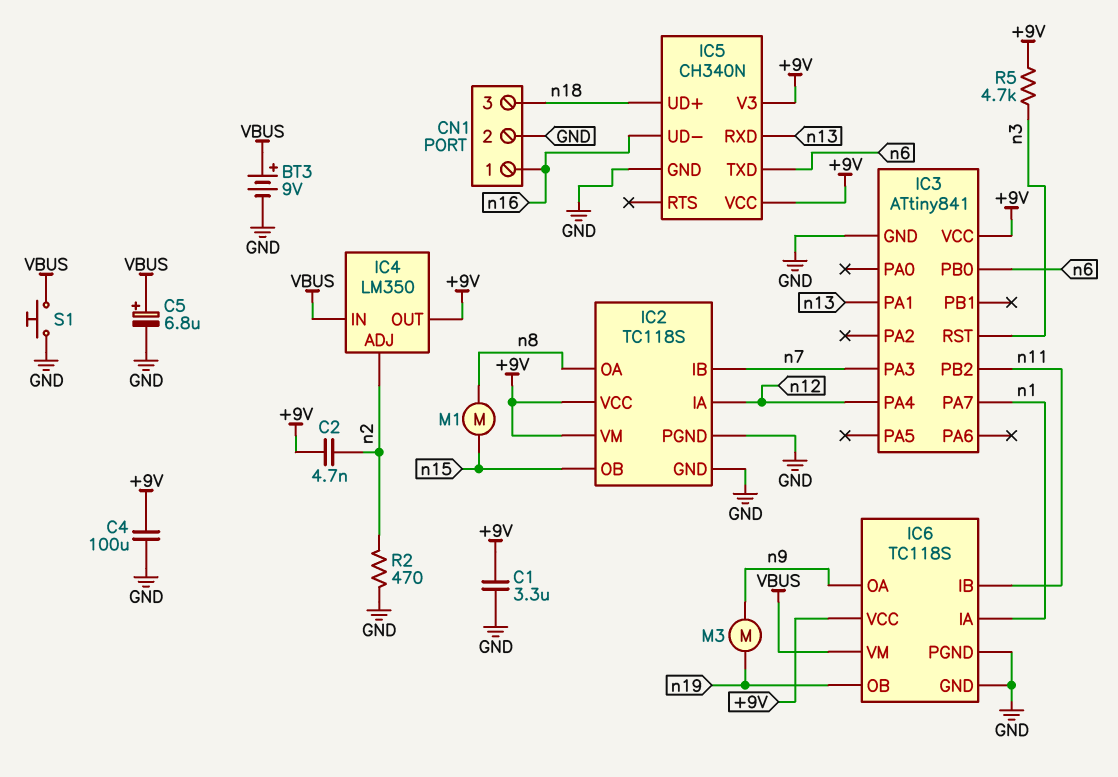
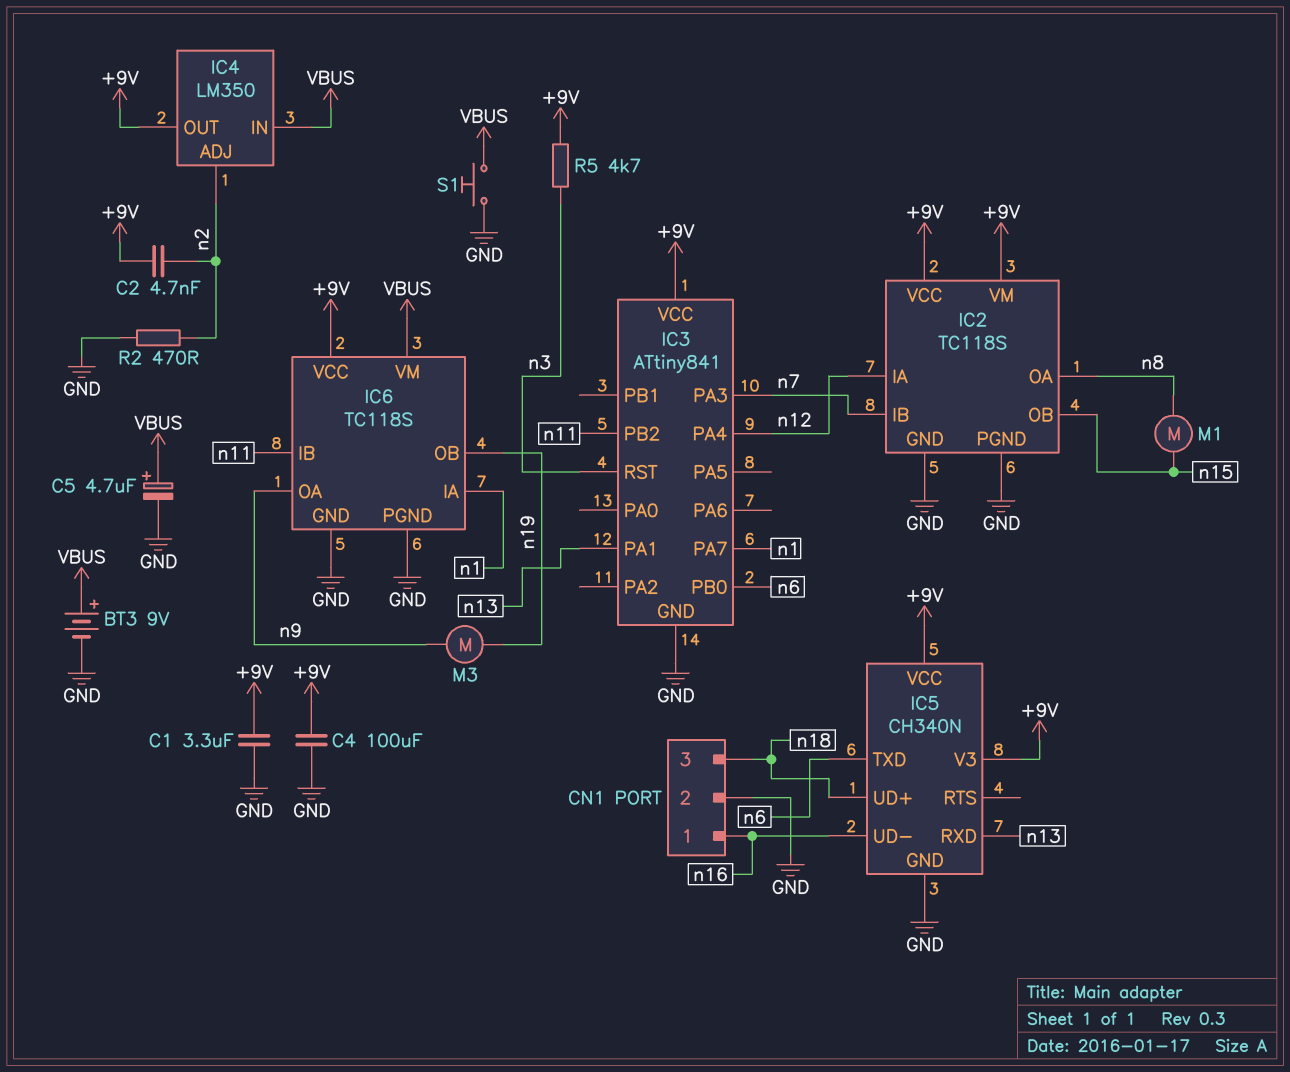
C5: 6.8uF (plus VBUS, minus GND) -> 4.7uF (plus VBUS, minus GND)

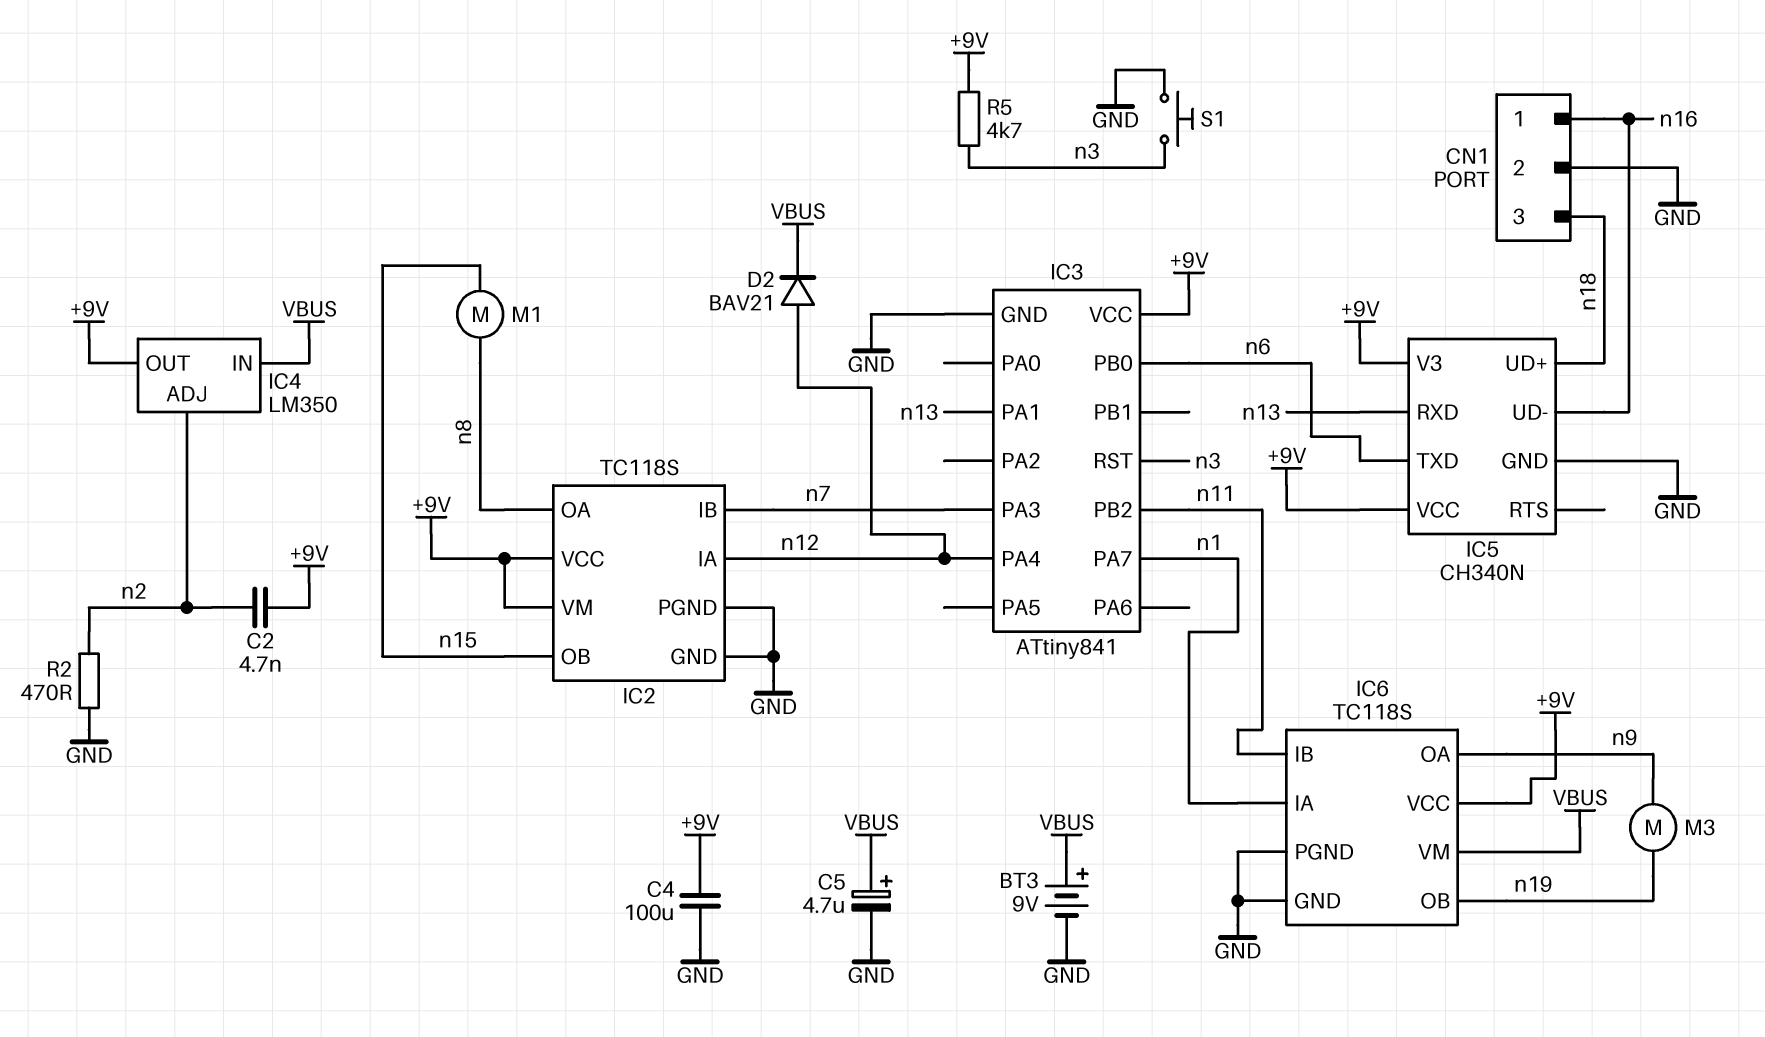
C1: 3.3uF (+9V, GND) -> none
D2: none -> diode BAV21 (A n12, K VBUS)
S1: button (GND, VBUS) -> button (GND, n3)

